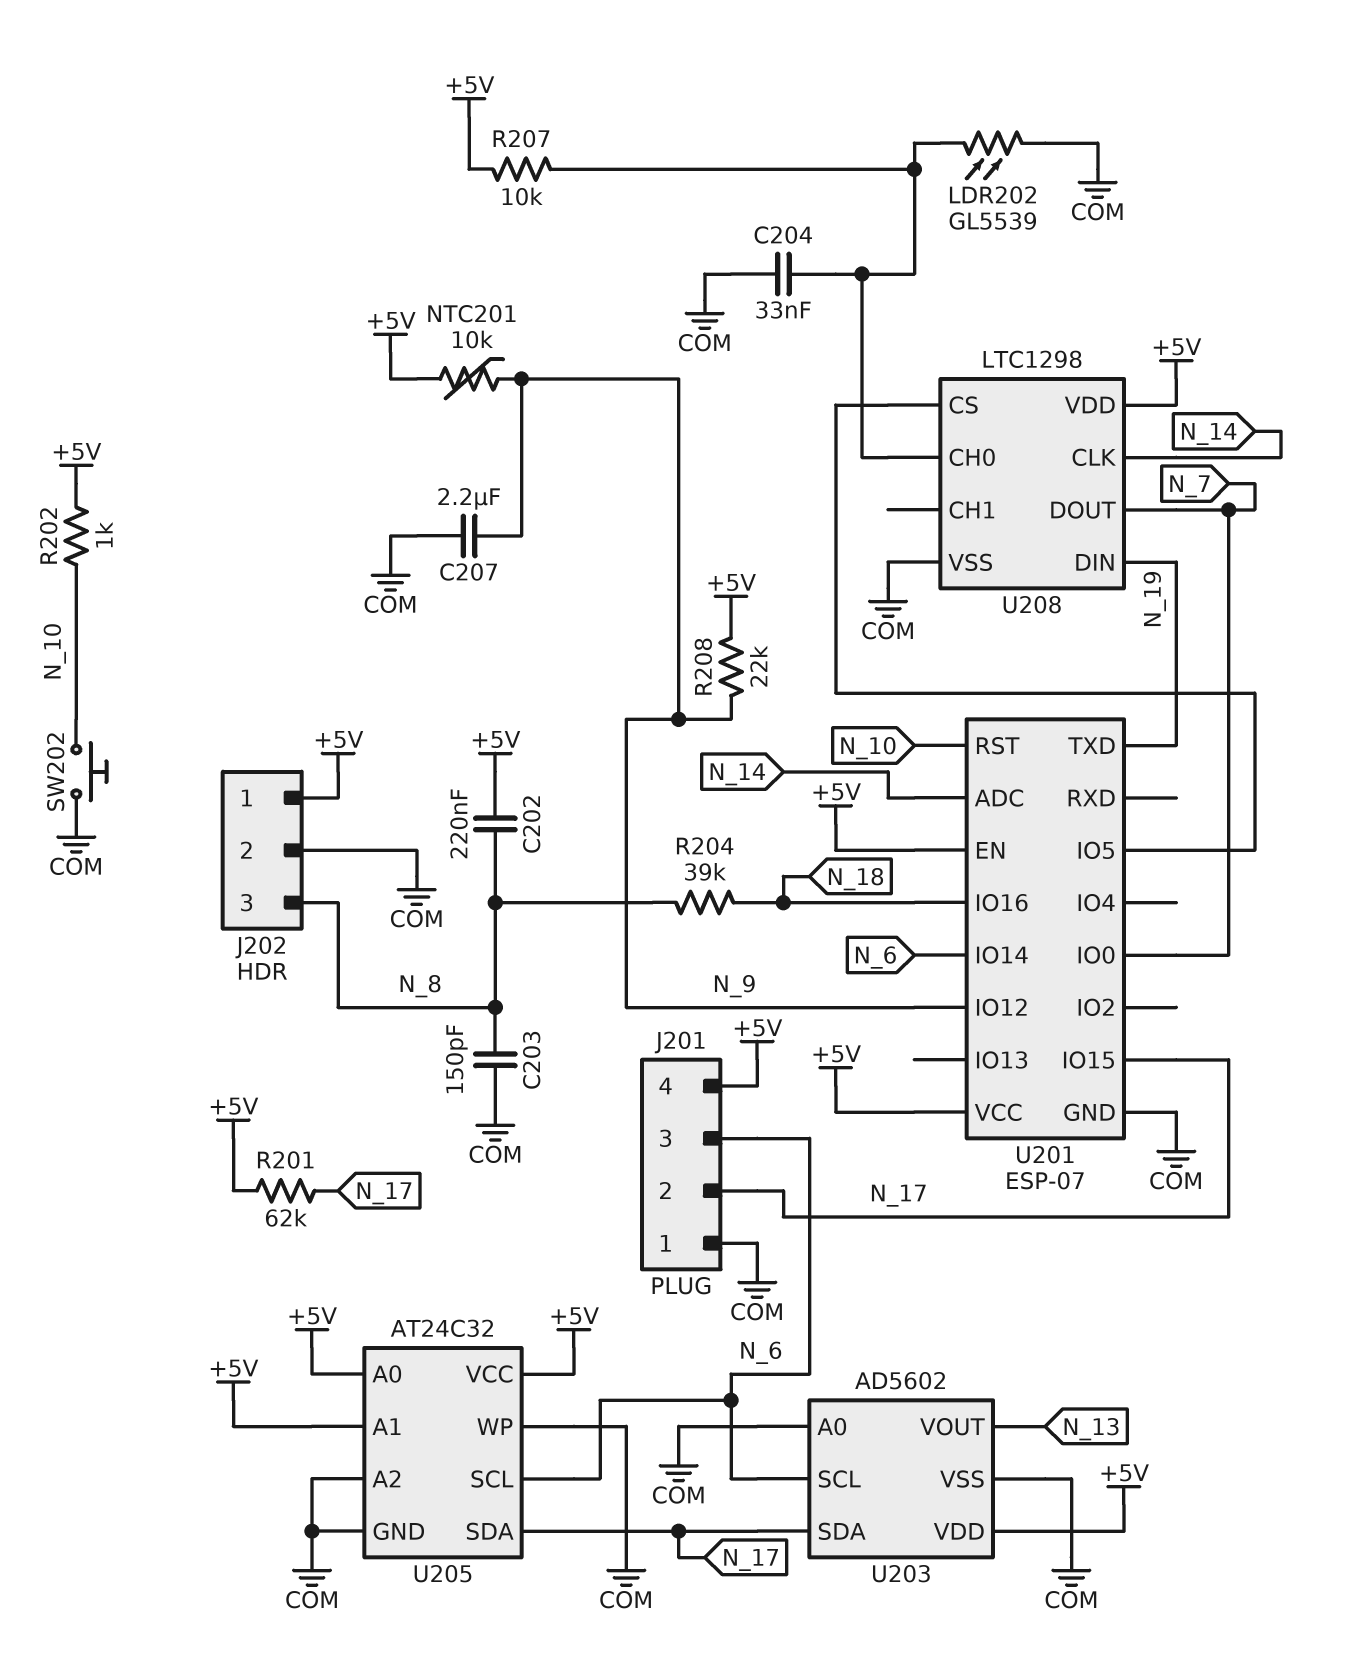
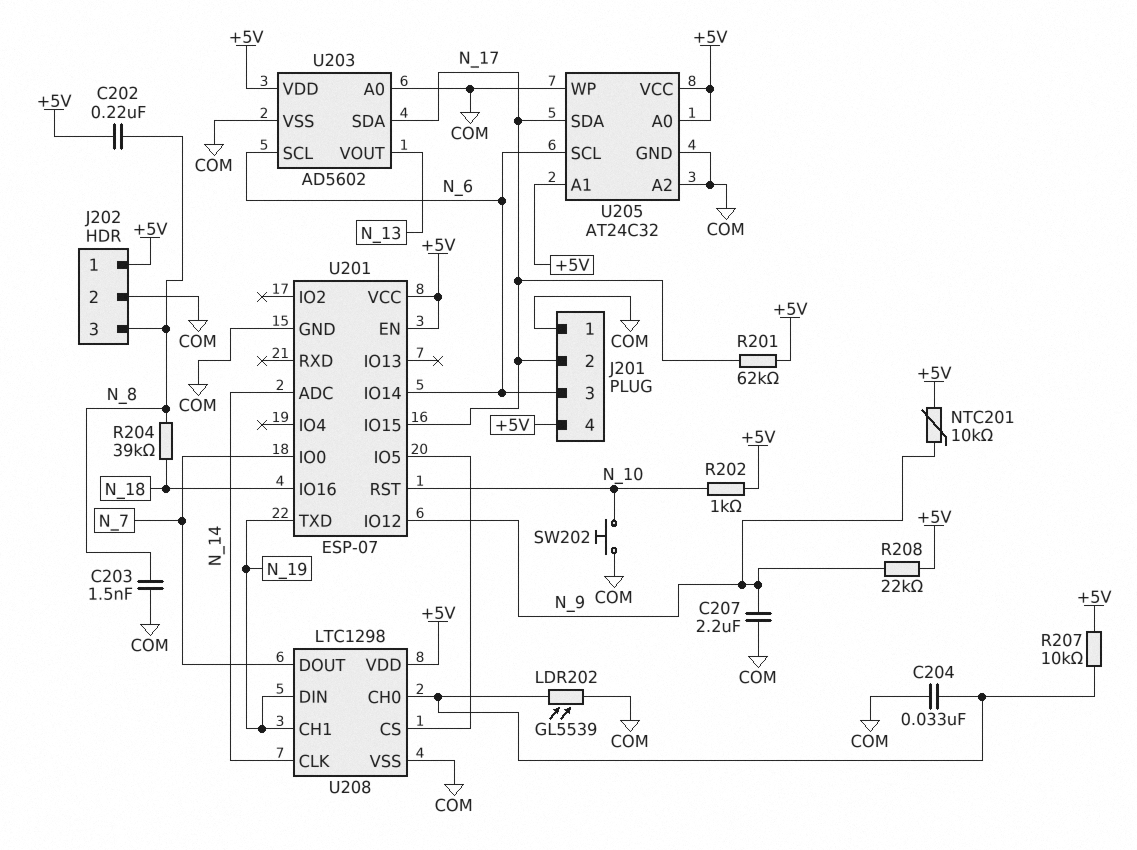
C203: 150pF (COM, N_8) -> 1.5nF (COM, N_8)
U208 pin CH1: none -> N_19

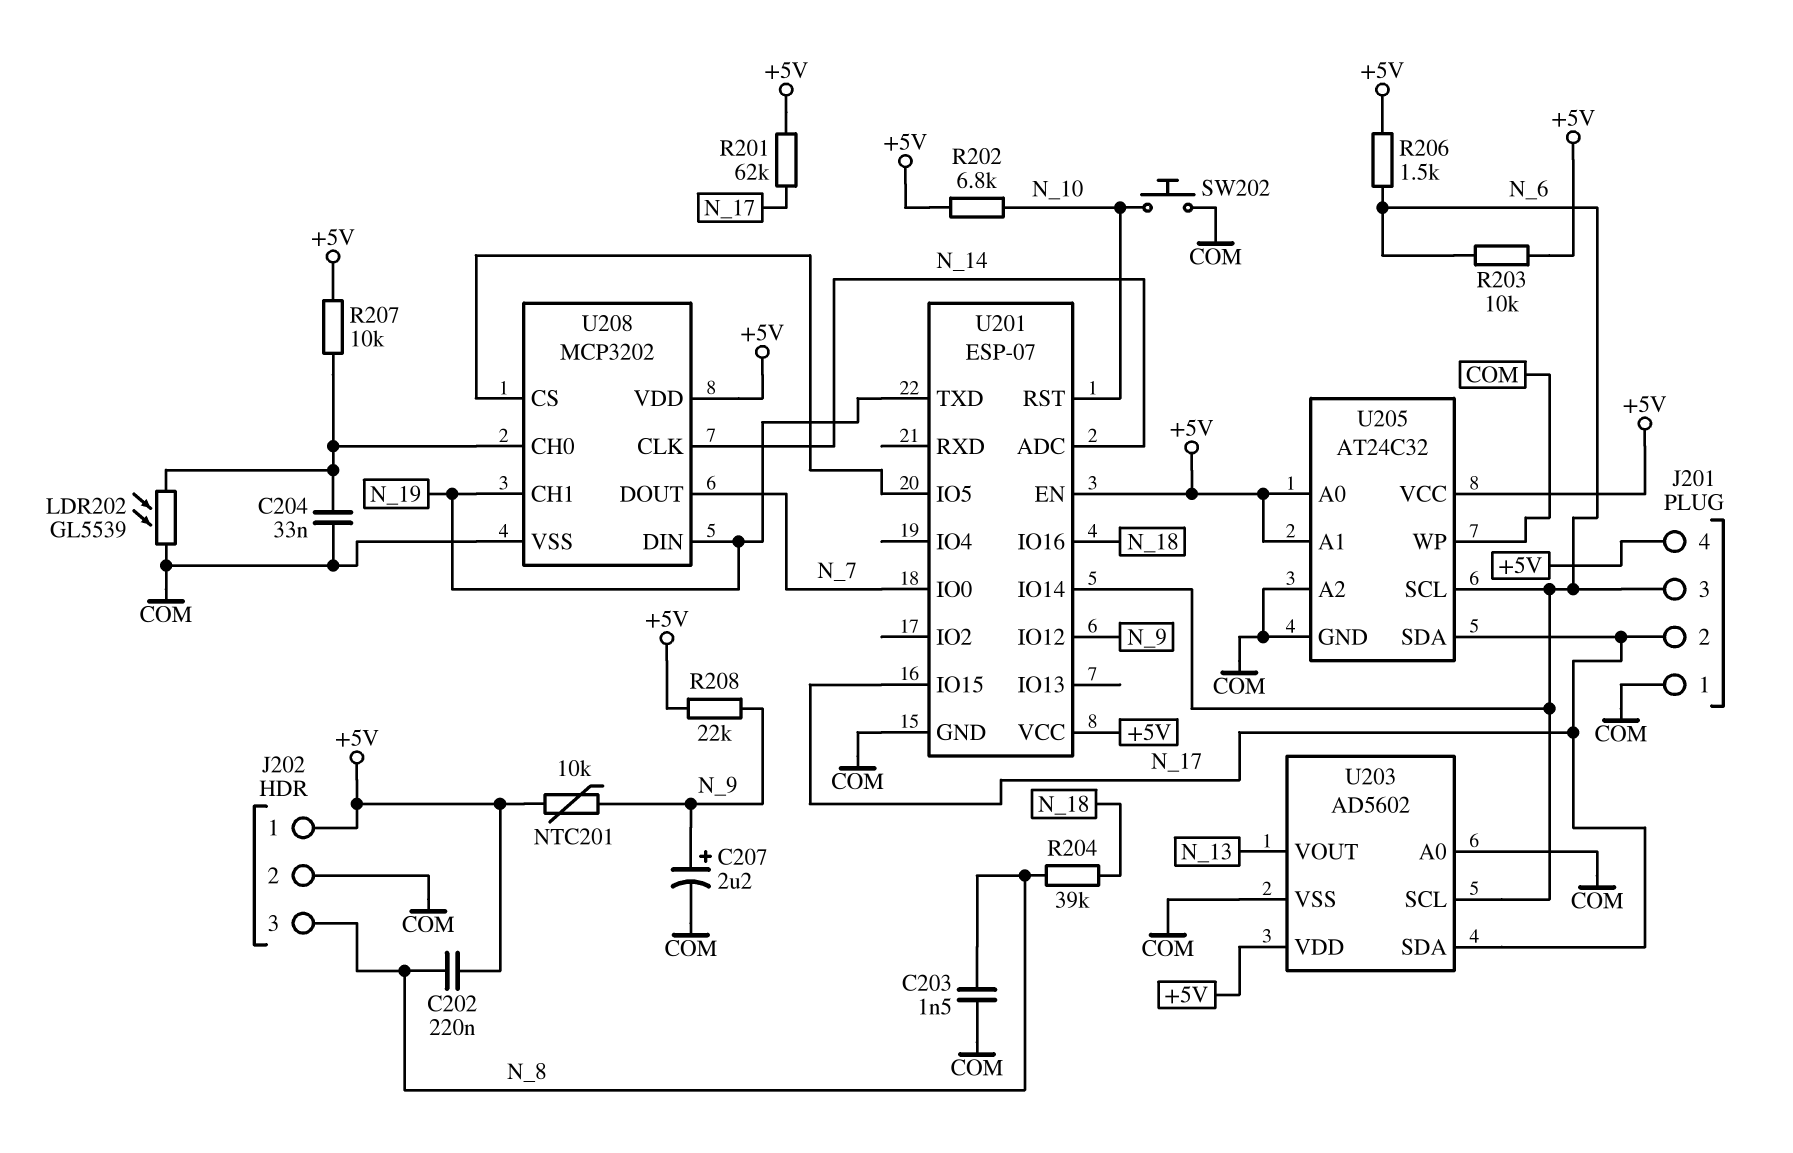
C207: 2.2uF (COM, N_9) -> 2.2uF (plus N_9, minus COM)
R202: 1k (+5V, N_10) -> 6.8k (+5V, N_10)
R203: none -> 10k (+5V, N_6)
R206: none -> 1.5k (+5V, N_6)
U208: LTC1298 -> MCP3202

